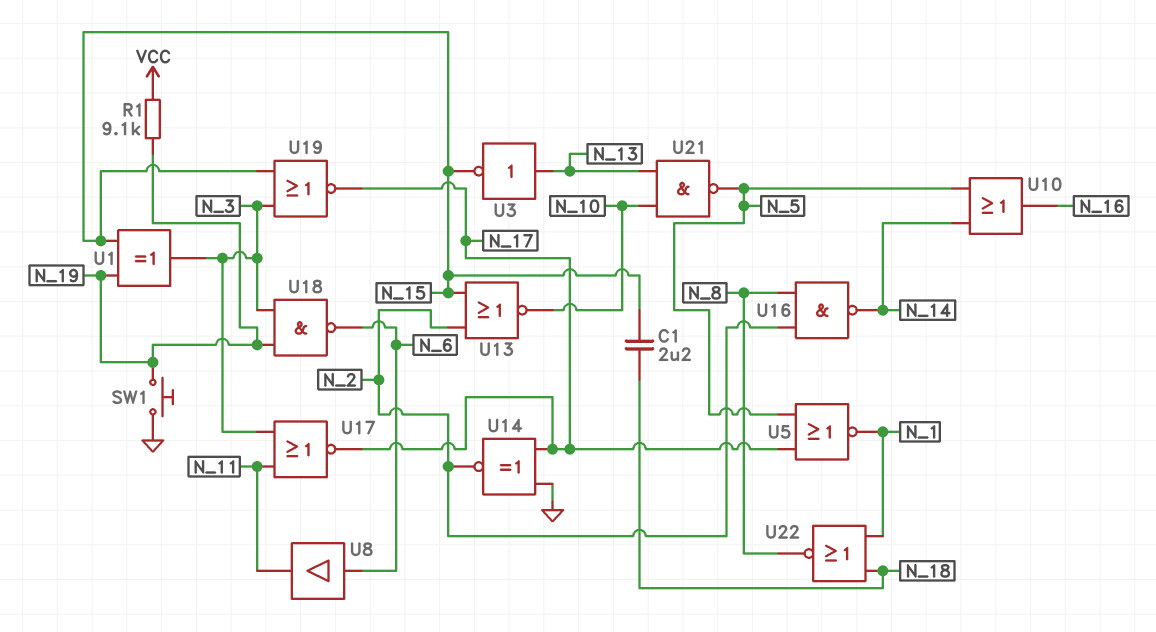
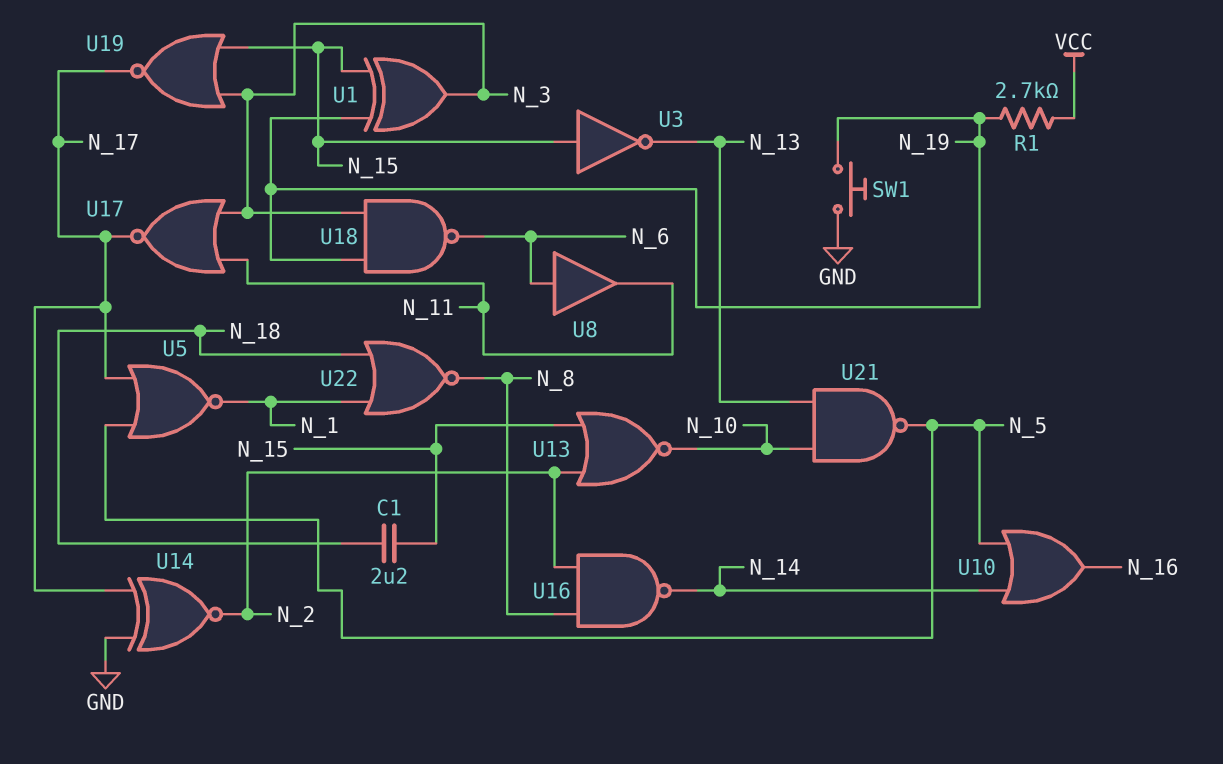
R1: 9.1k (N_19, VCC) -> 2.7k (N_19, VCC)
U3: NOT (in N_13, out N_15) -> NOT (in N_15, out N_13)

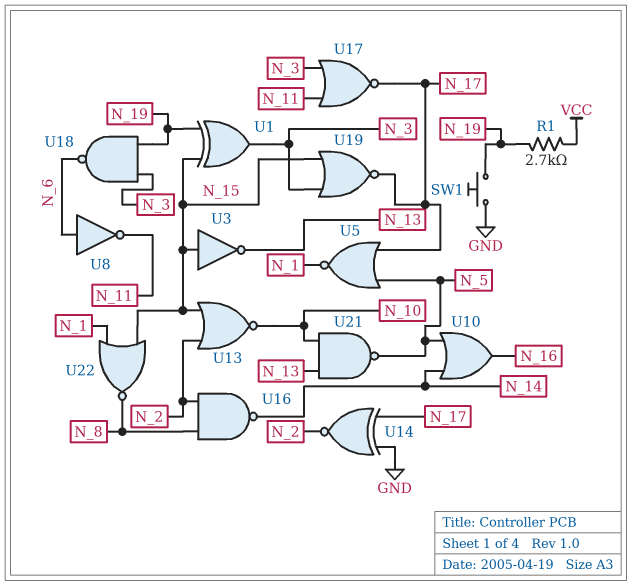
C1: 2.2uF (N_15, N_18) -> none
U8: buffer (in N_6, out N_11) -> NOT (in N_6, out N_11)
U22: NOR (in N_1, in N_18, out N_8) -> NOR (in N_1, in N_15, out N_8)

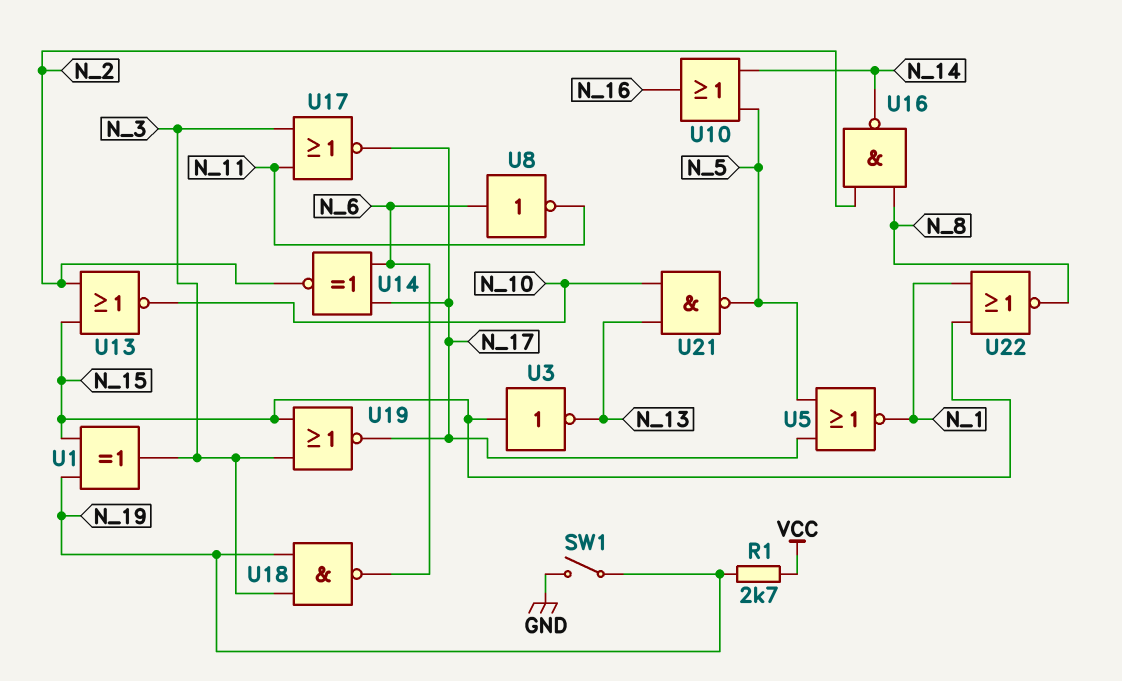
SW1: button (GND, N_19) -> switch (GND, N_19)
U14: XNOR (in GND, in N_17, out N_2) -> XNOR (in N_6, in N_17, out N_2)

